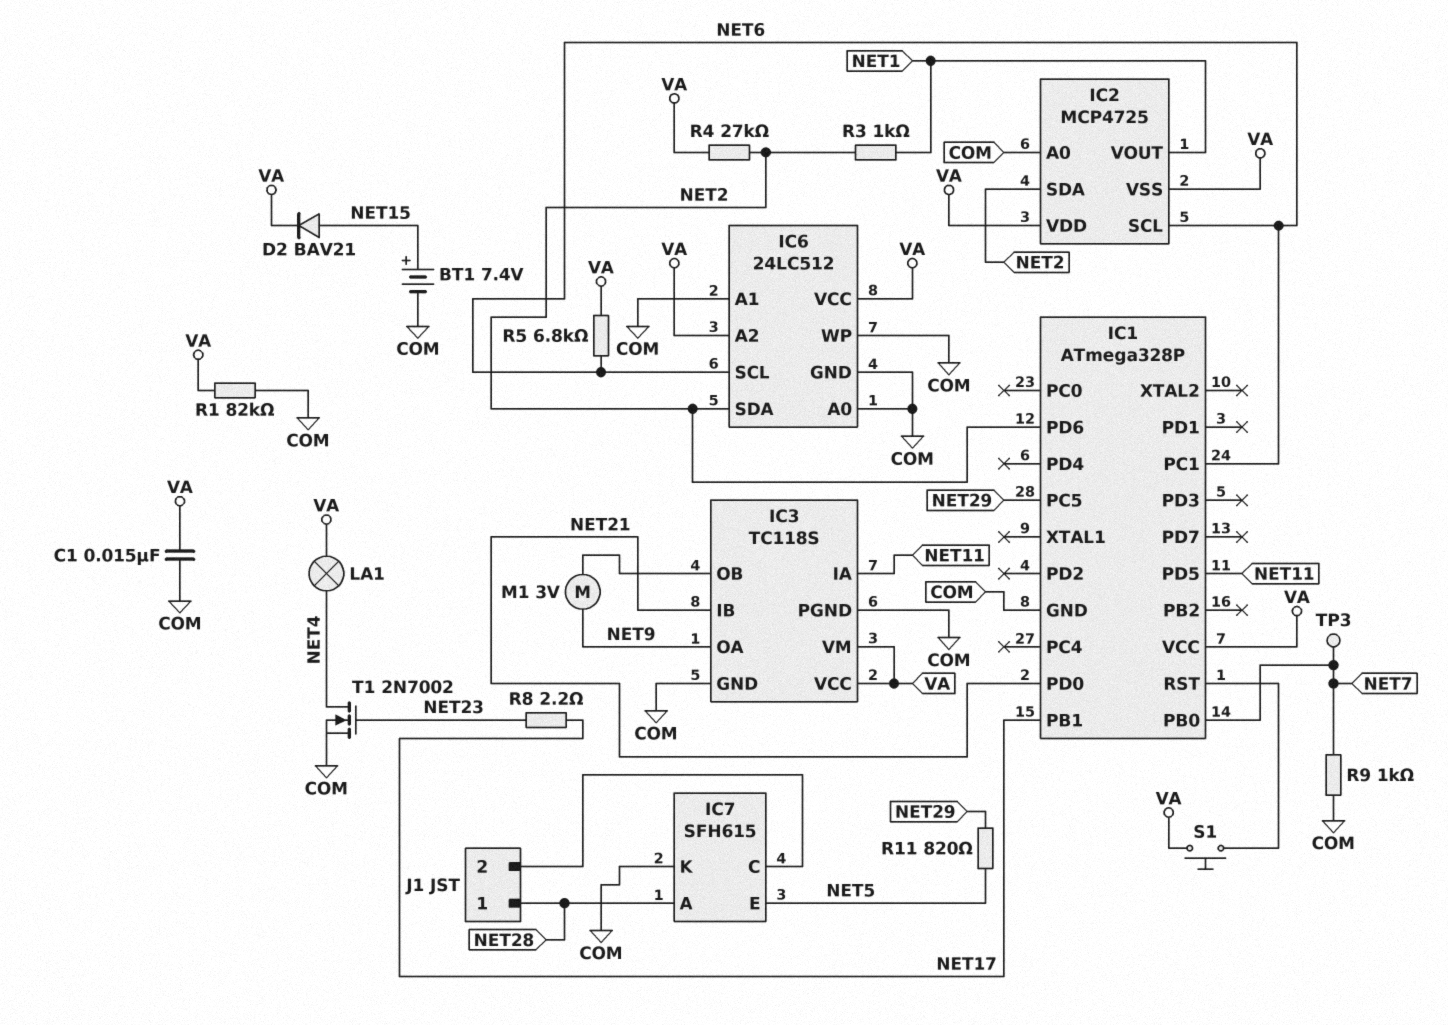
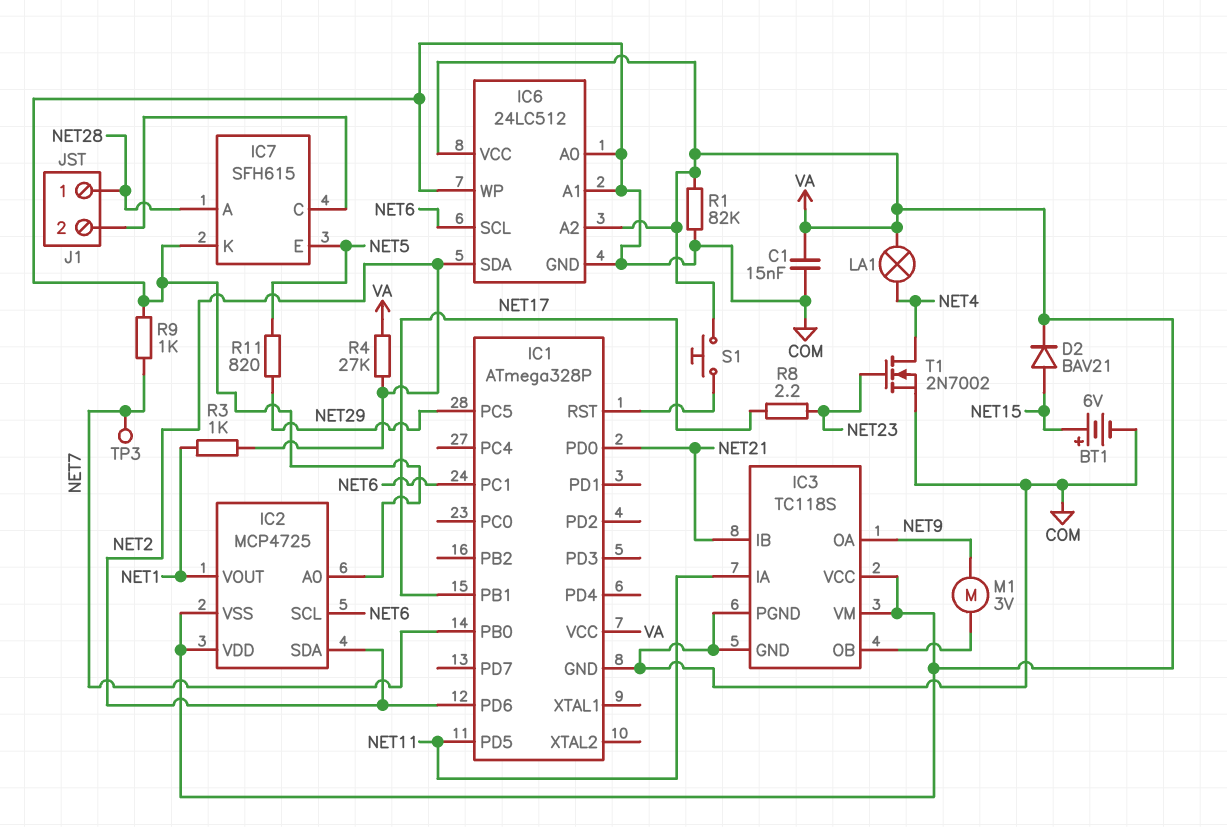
BT1: 7.4V (plus NET15, minus COM) -> 6V (plus NET15, minus COM)
R5: 6.8k (NET6, VA) -> none

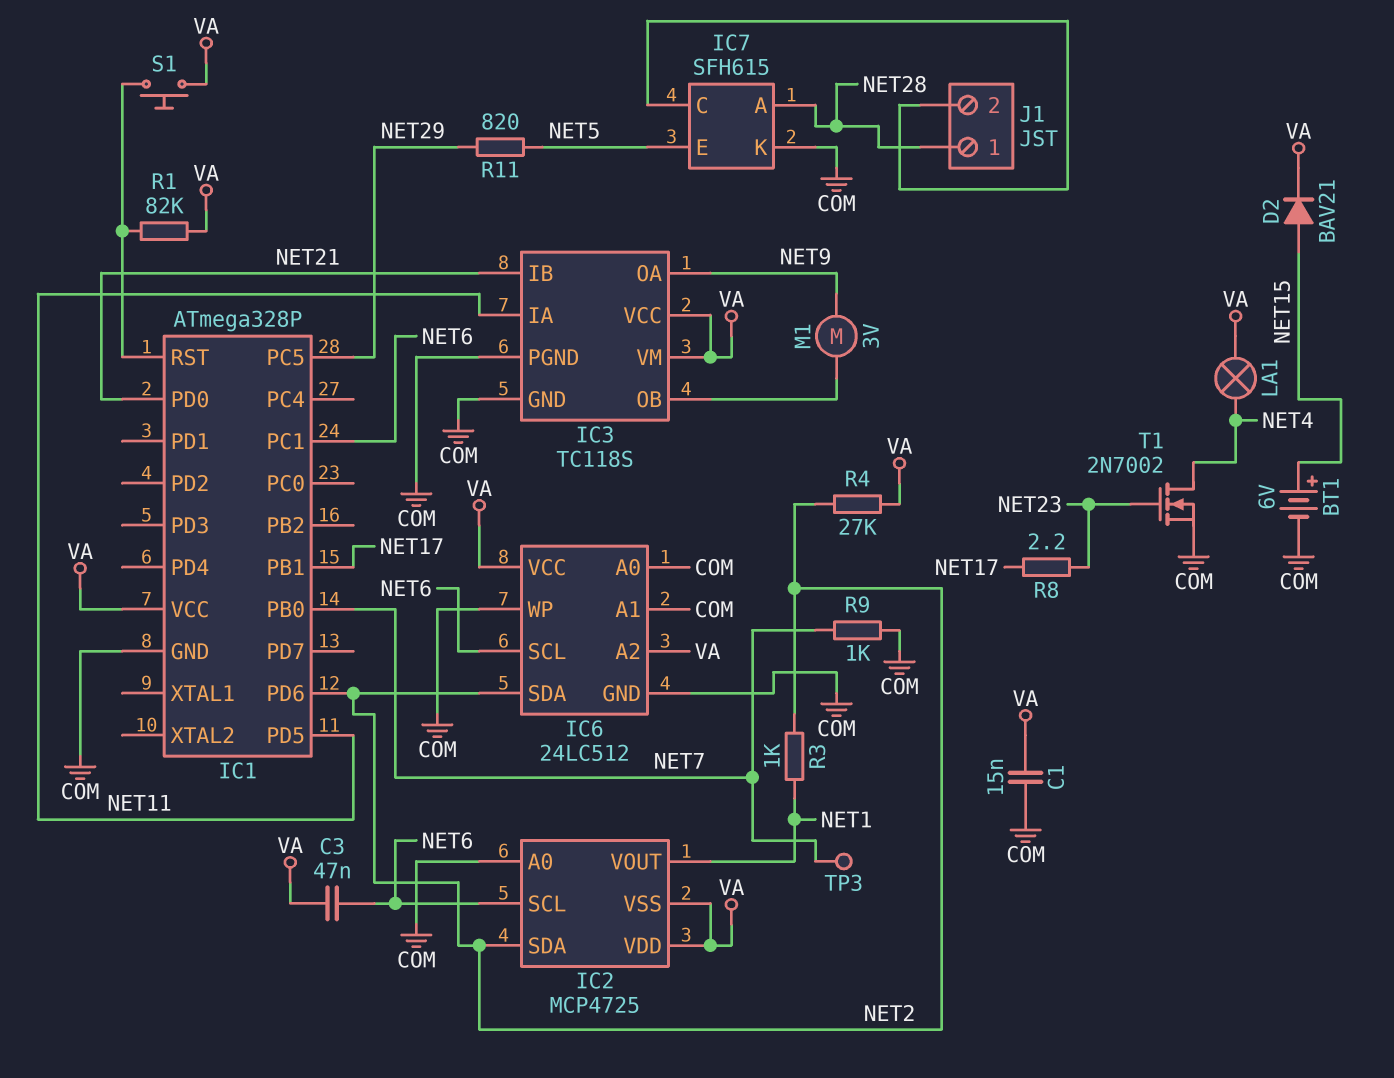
C3: none -> 47nF (NET6, VA)
R1: 82k (COM, VA) -> 82k (IC1/RST, VA)

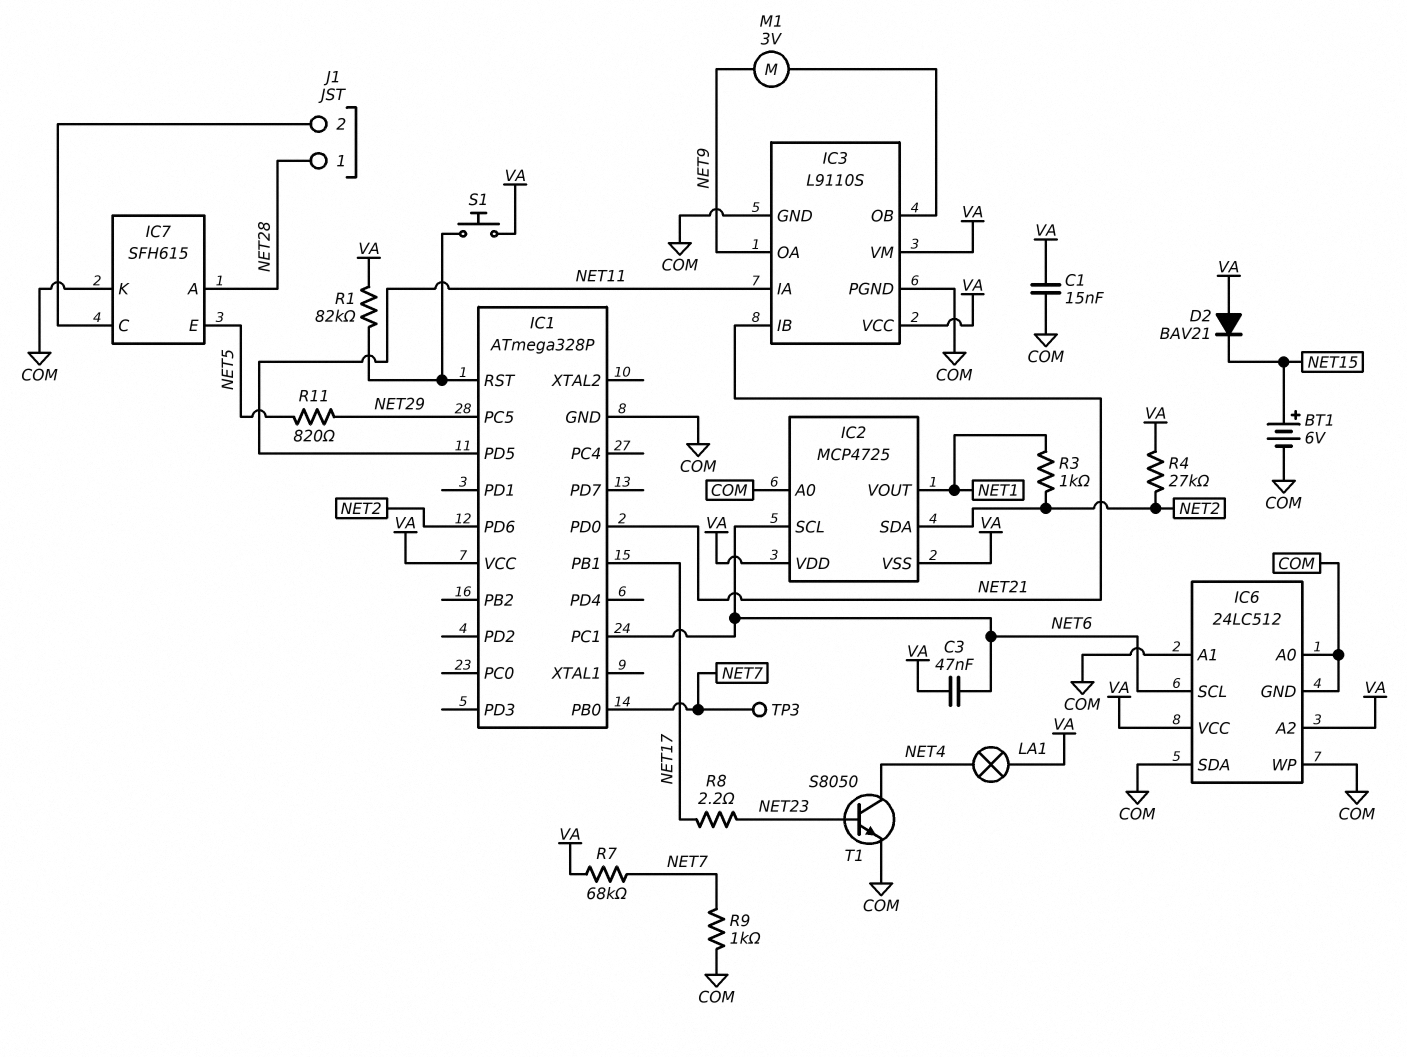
D2: diode BAV21 (A NET15, K VA) -> diode BAV21 (A VA, K NET15)
IC3: TC118S -> L9110S
IC6 pin SDA: NET2 -> COM
R7: none -> 68k (NET7, VA)
T1: NMOS 2N7002 (G NET23, D NET4, S COM) -> NPN S8050 (B NET23, C NET4, E COM)

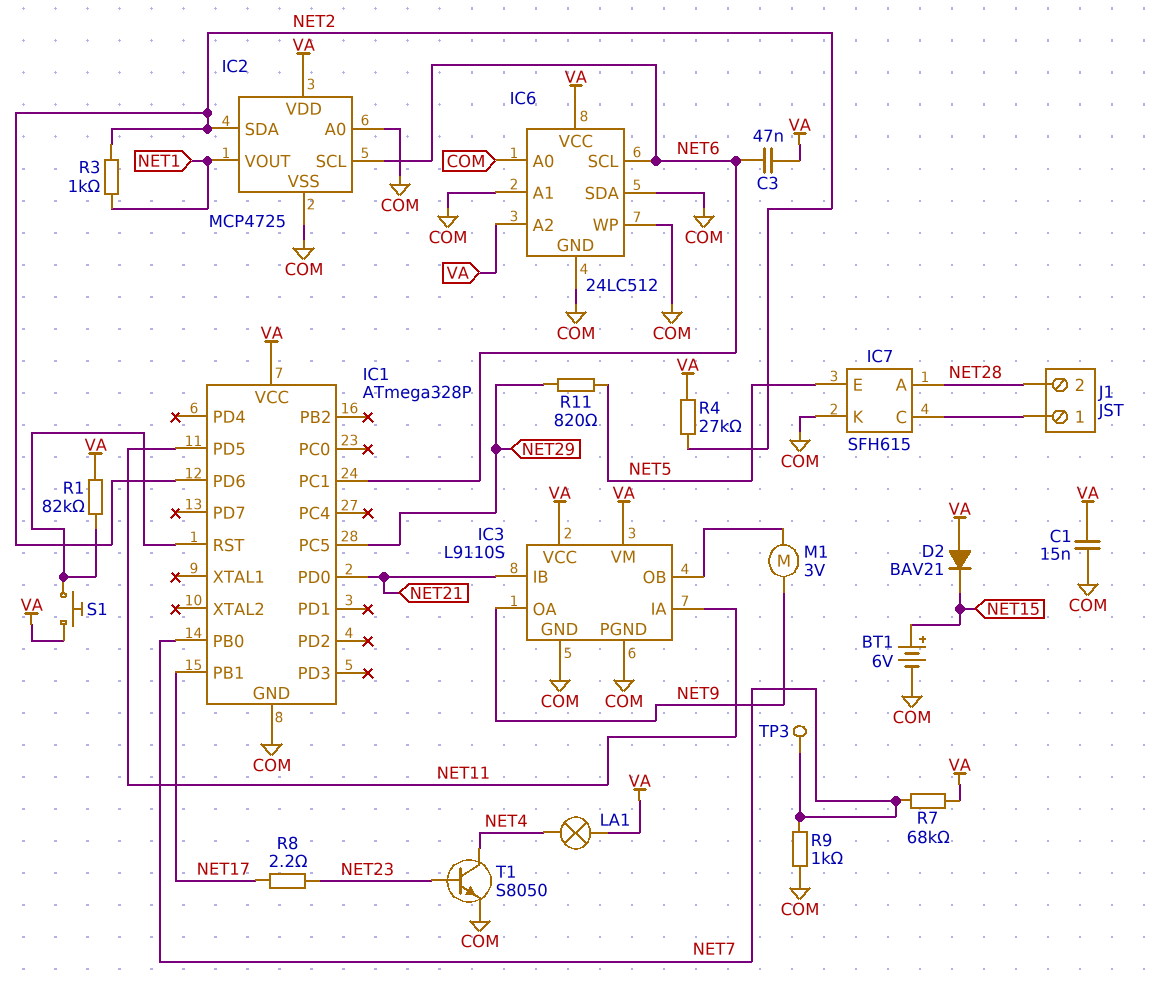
IC2 pin VSS: VA -> COM
J1 pin 1: NET28 -> IC7/C
J1 pin 2: IC7/C -> NET28

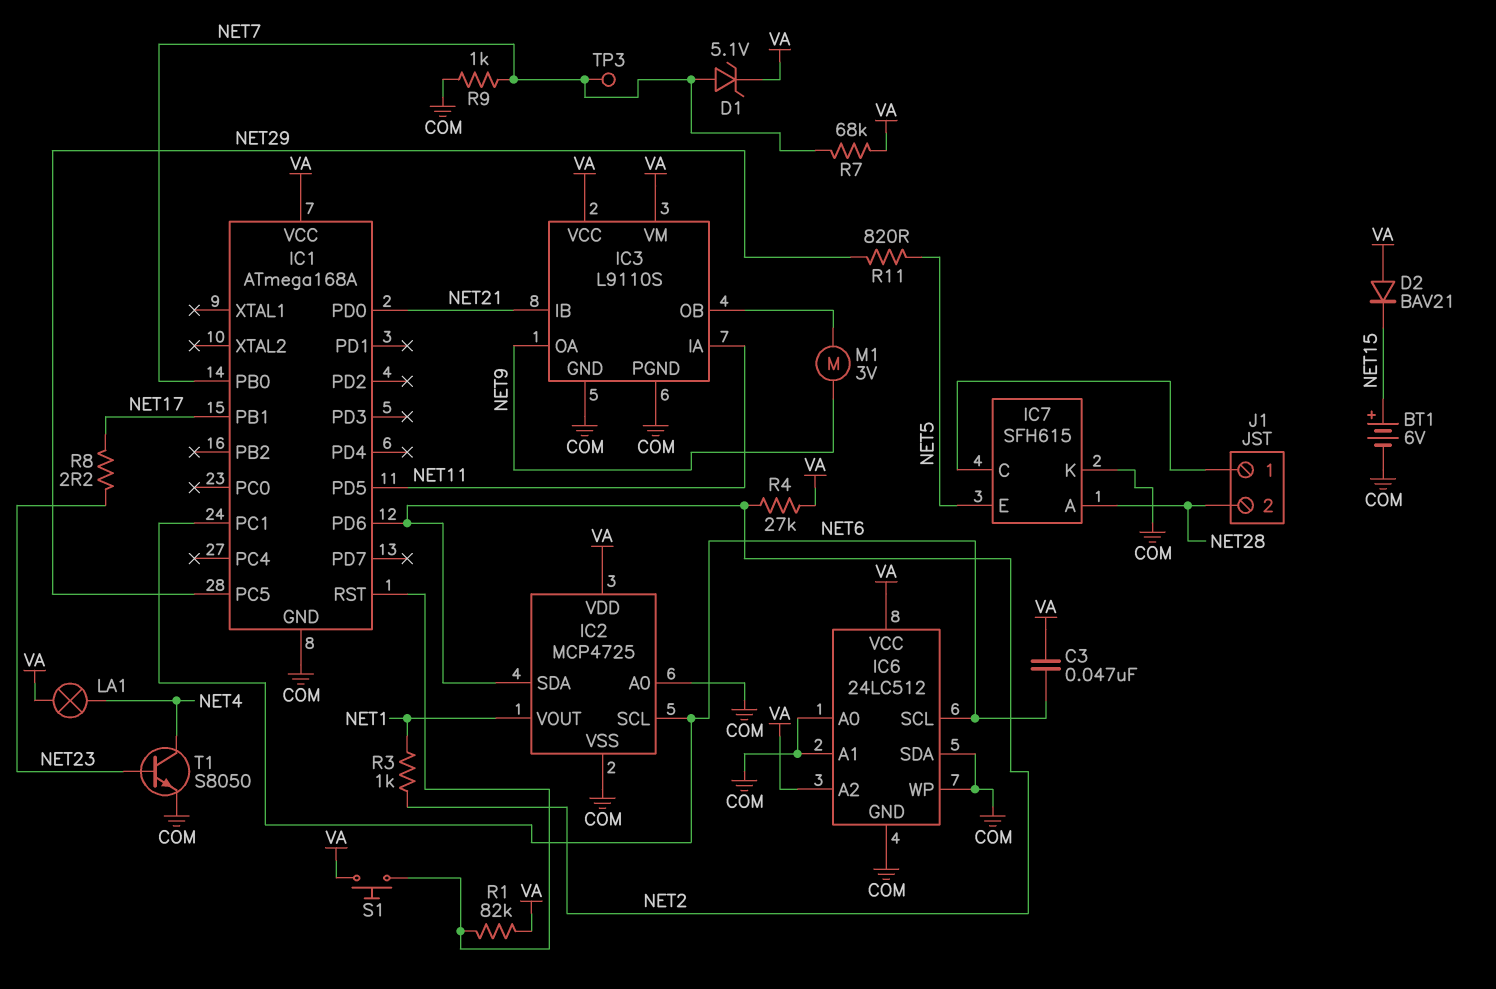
C1: 15nF (COM, VA) -> none
D1: none -> zener 5.1V (A NET7, K VA)
IC1: ATmega328P -> ATmega168A

